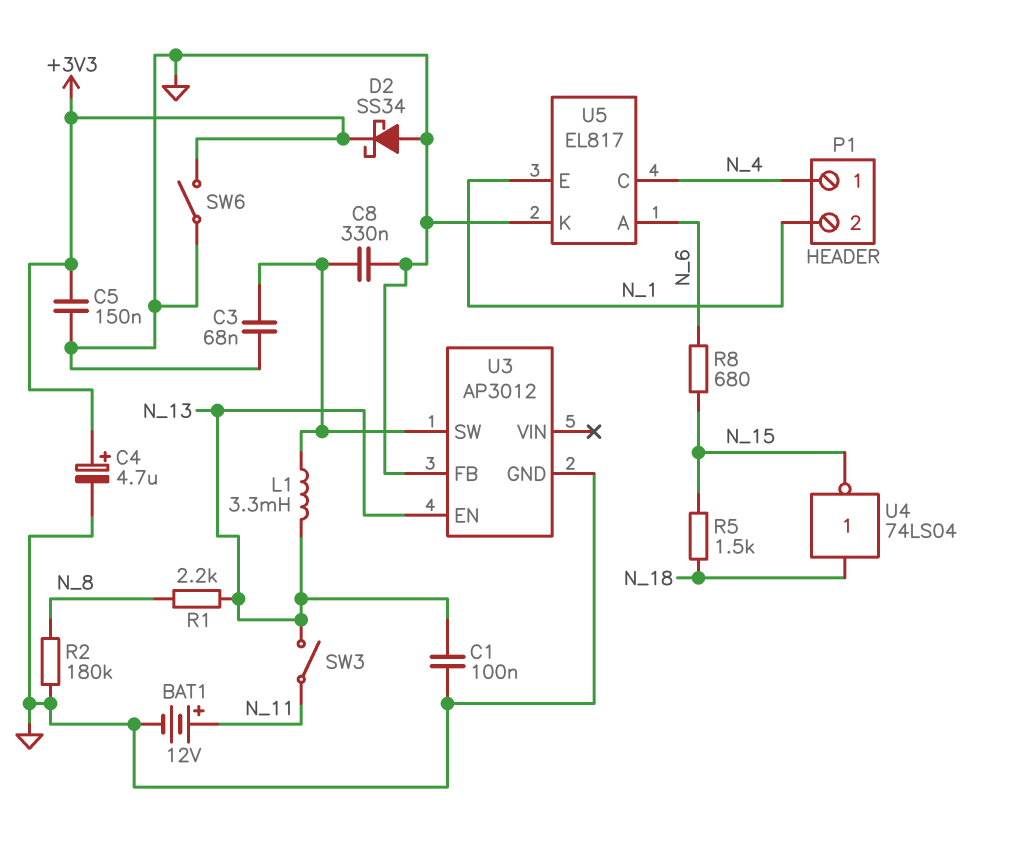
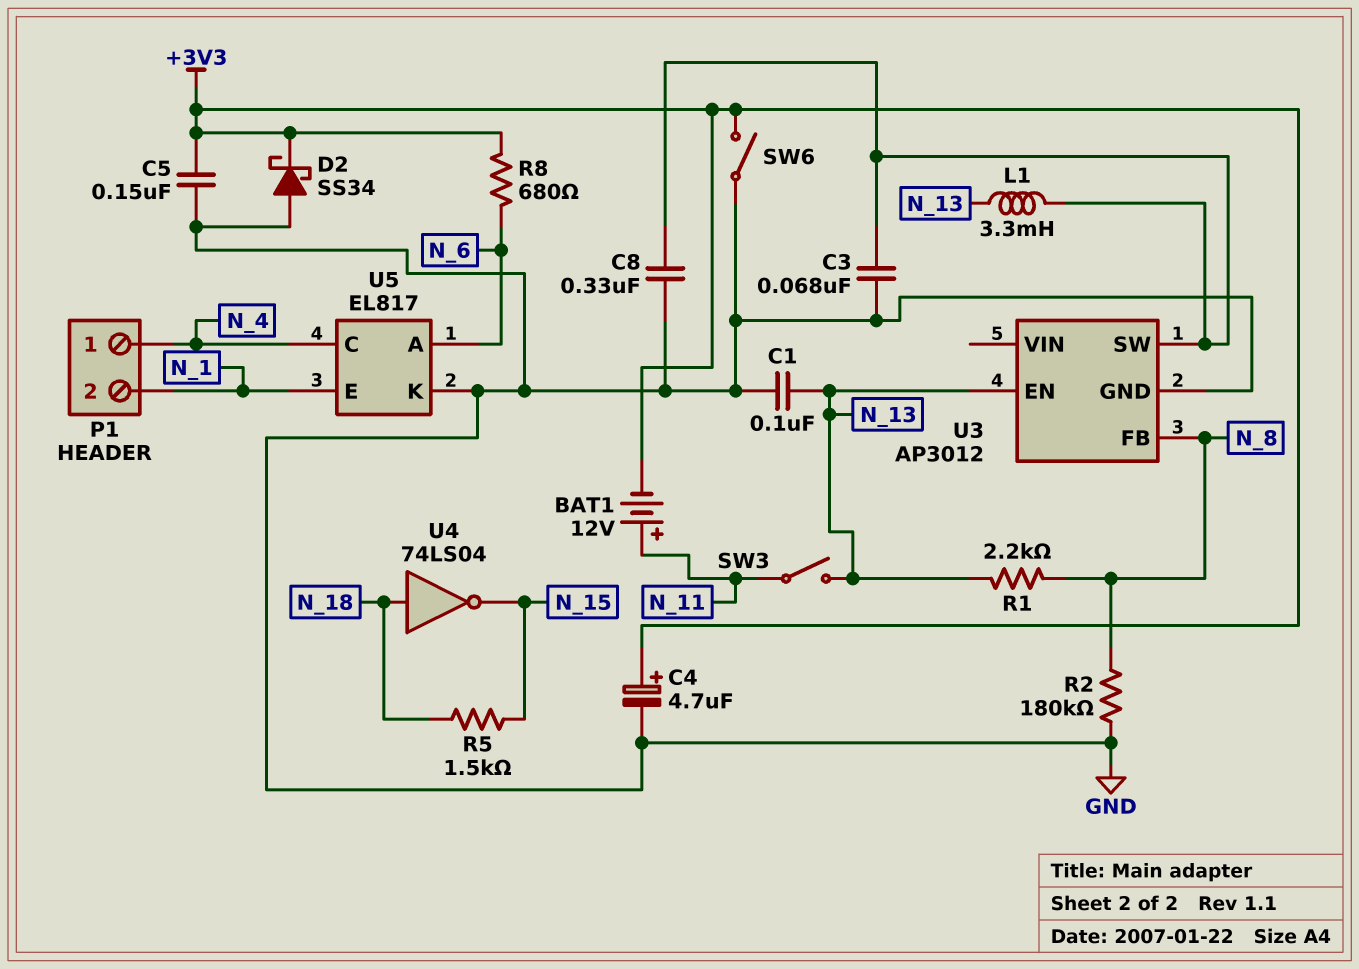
BAT1: 12V (plus N_11, minus GND) -> 12V (plus N_11, minus +3V3)
R8: 680 (N_6, N_15) -> 680 (+3V3, N_6)
U3 pin FB: GND -> N_8

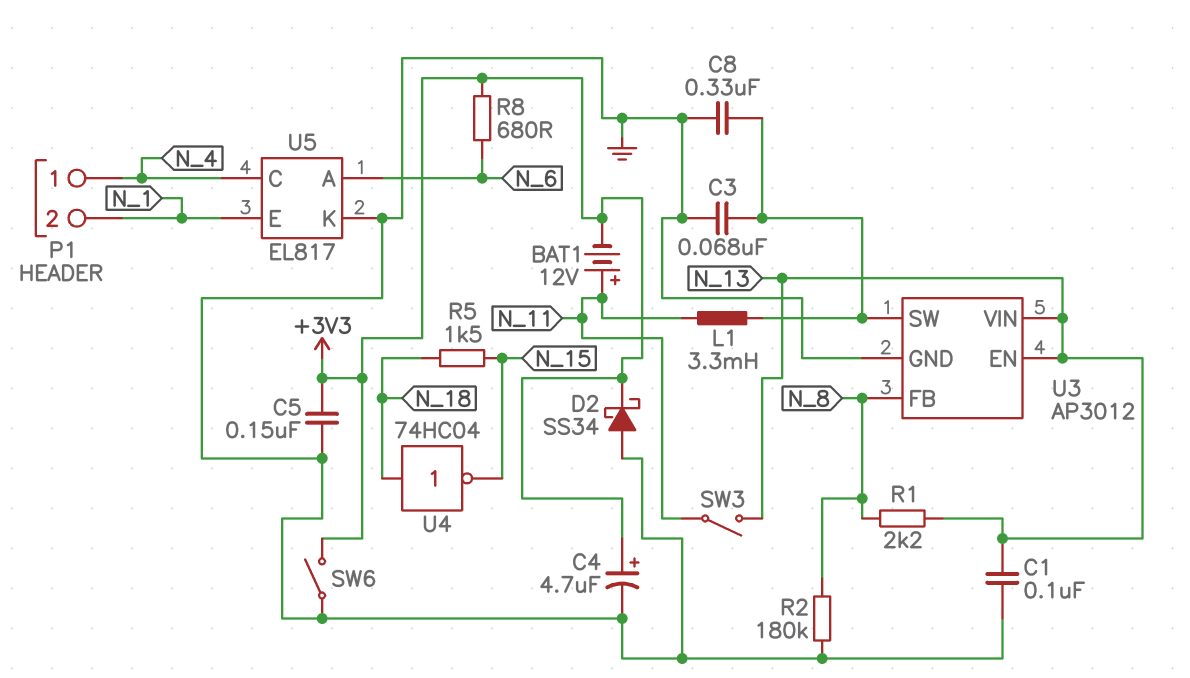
L1: 3.3mH (N_13, U3/SW) -> 3.3mH (N_11, U3/SW)
U3 pin VIN: none -> N_13
U4: NOT 74LS04 (in N_18, out N_15) -> NOT 74HC04 (in N_18, out N_15)

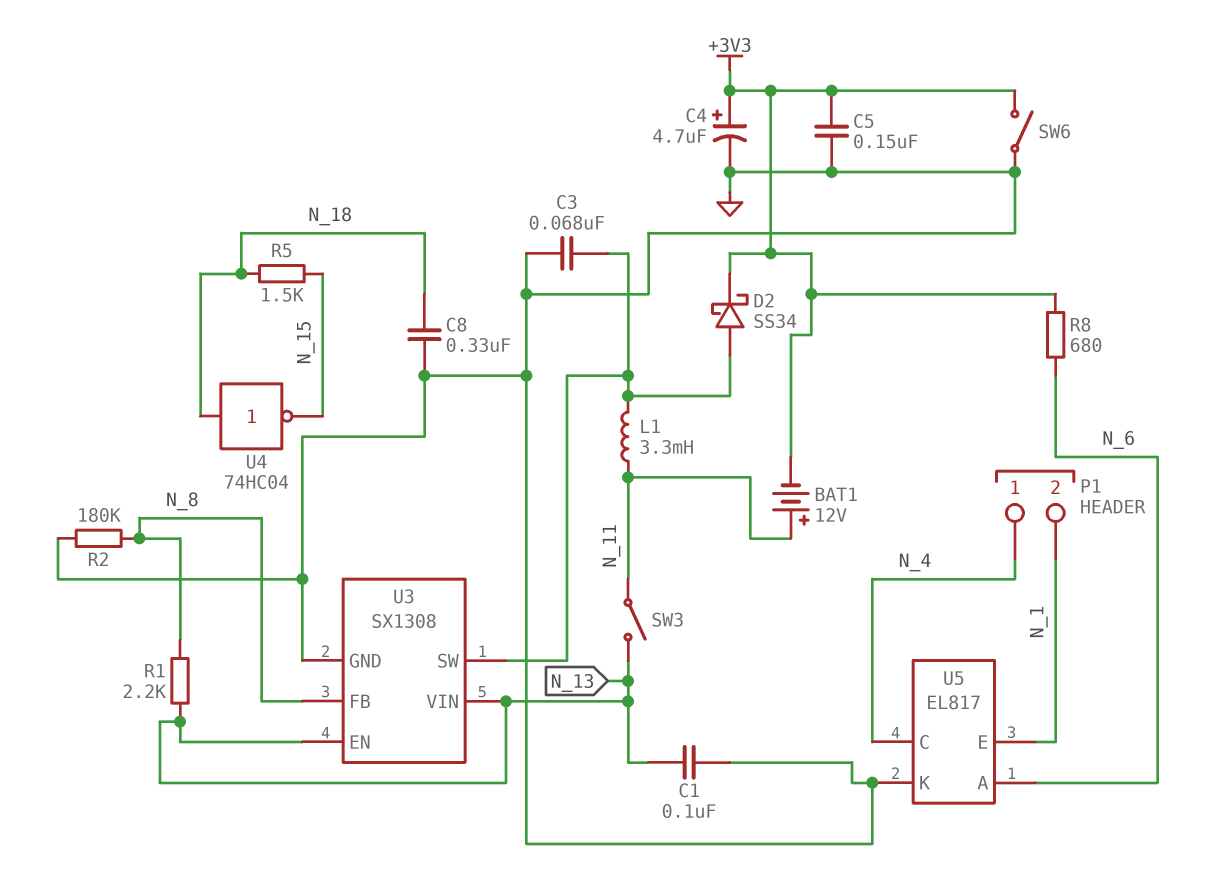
C8: 330nF (GND, U3/SW) -> 330nF (GND, N_18)
D2: schottky SS34 (A GND, K +3V3) -> schottky SS34 (A U3/SW, K +3V3)
U3: AP3012 -> SX1308

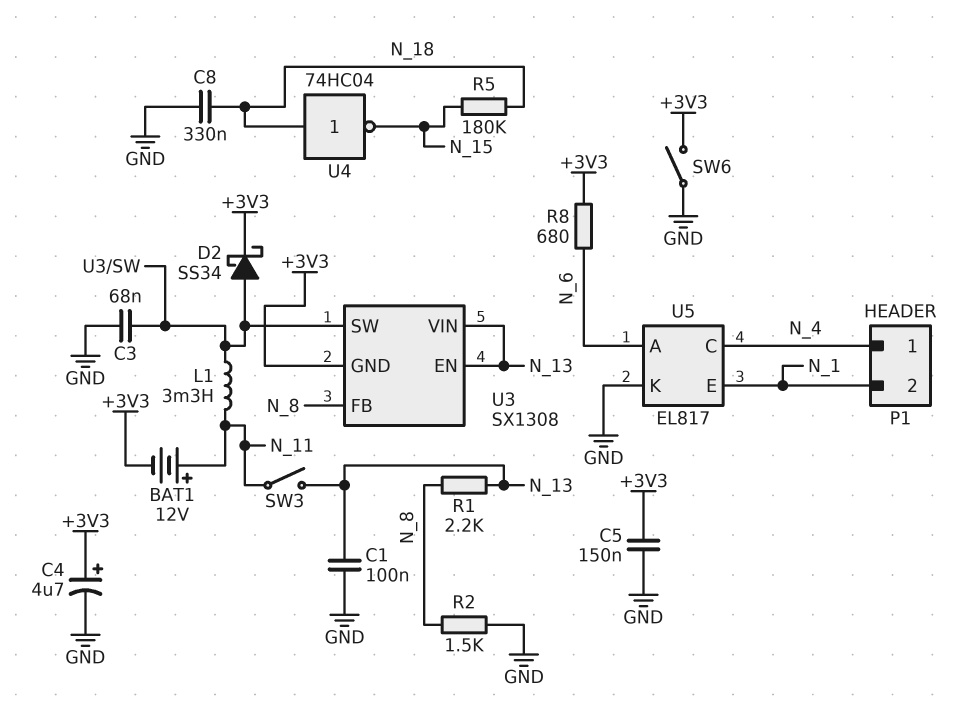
R2: 180k (GND, N_8) -> 1.5k (GND, N_8)
R5: 1.5k (N_15, N_18) -> 180k (N_15, N_18)
U3 pin GND: GND -> +3V3

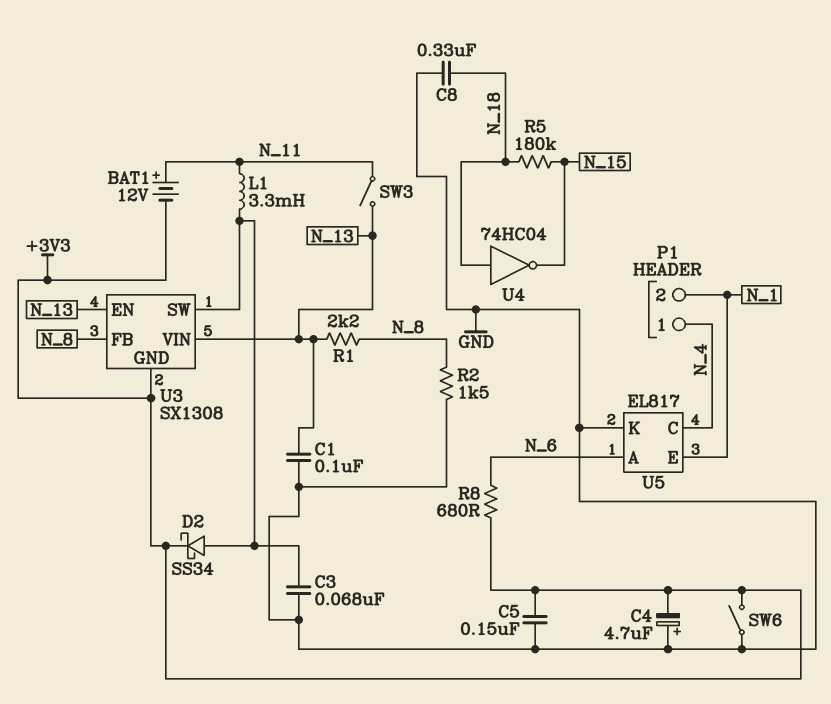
C4: 4.7uF (plus +3V3, minus GND) -> 4.7uF (plus GND, minus +3V3)

